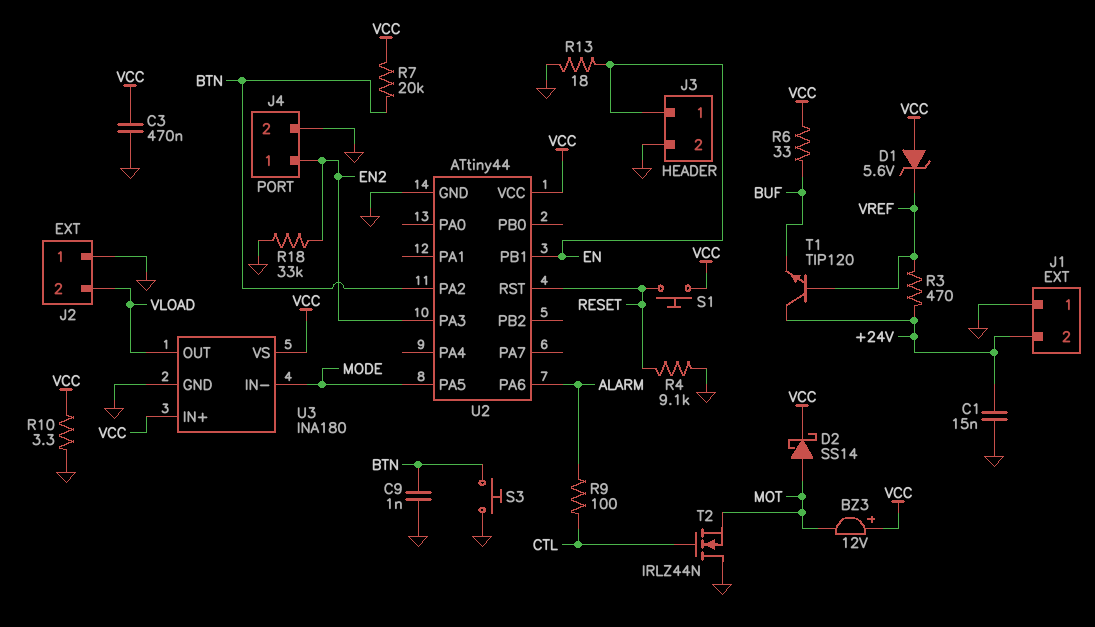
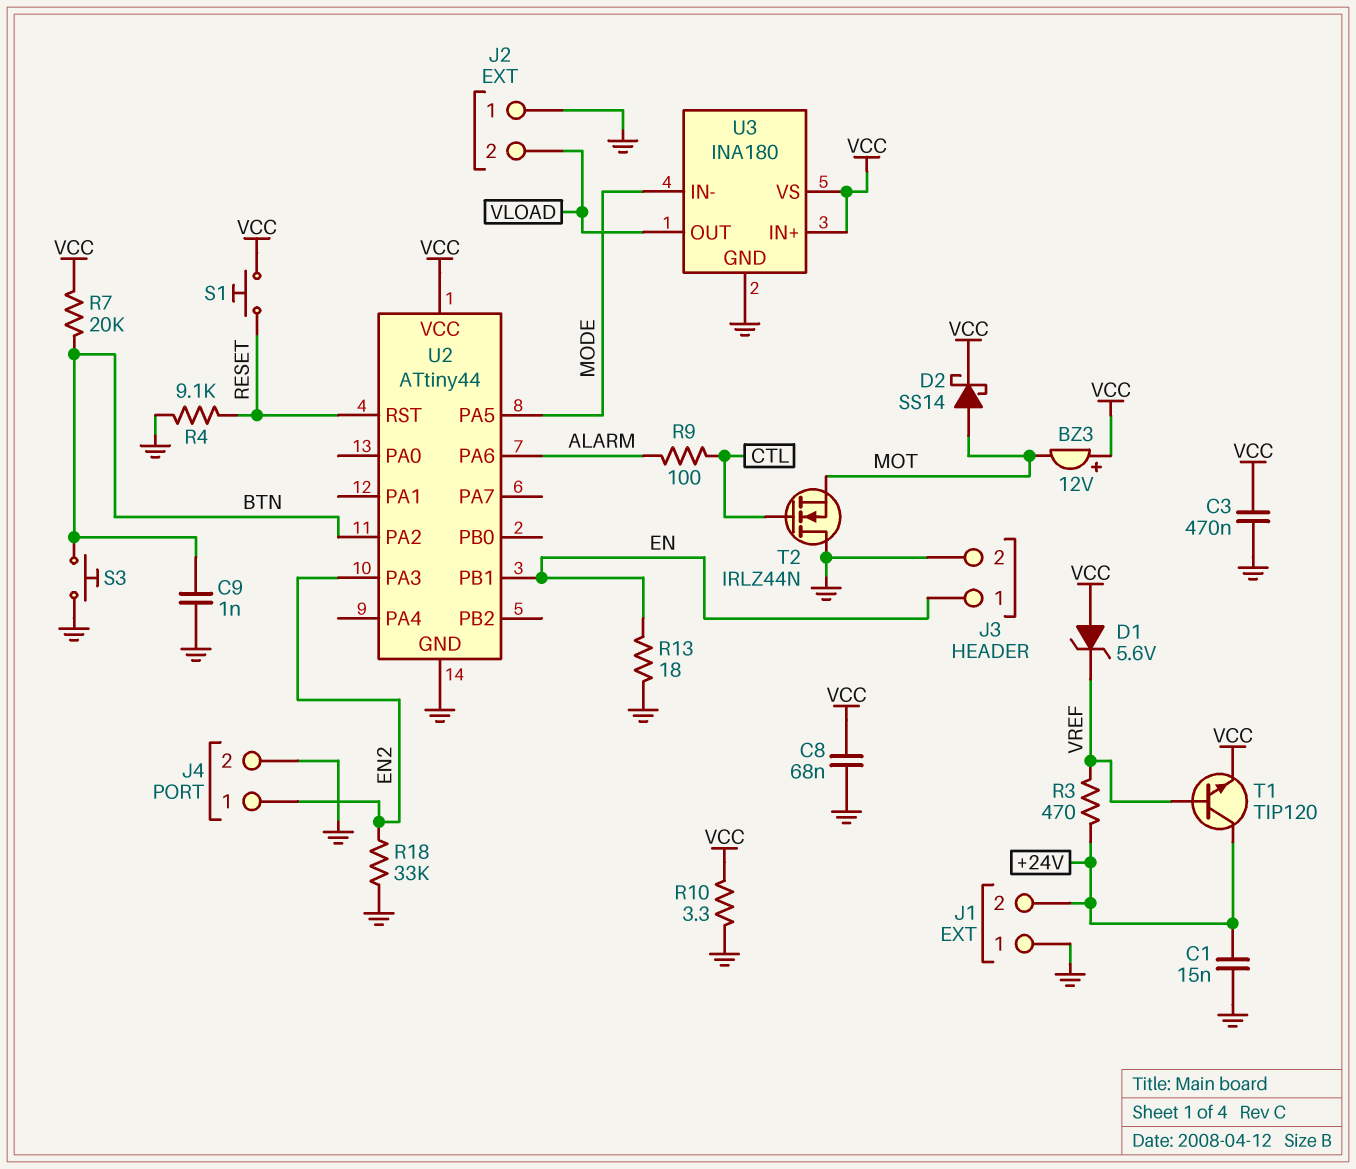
C8: none -> 68nF (GND, VCC)
R6: 33 (BUF, VCC) -> none
T1: NPN TIP120 (B VREF, C +24V, E BUF) -> NPN TIP120 (B VREF, C +24V, E VCC)

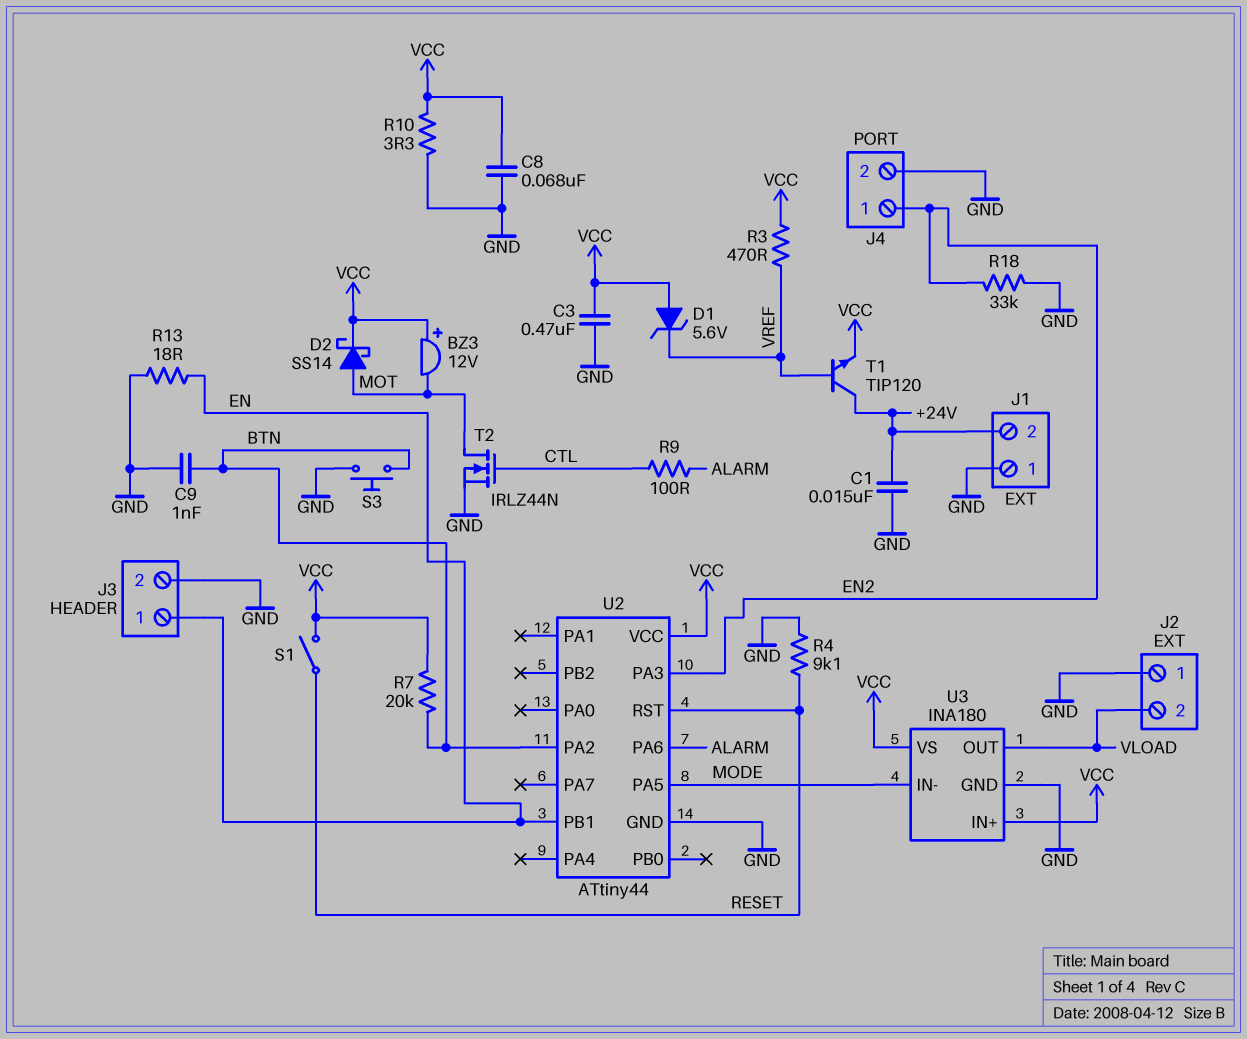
R3: 470 (+24V, VREF) -> 470 (VCC, VREF)
S1: button (RESET, VCC) -> switch (RESET, VCC)
T2: NMOS IRLZ44N (G CTL, D GND, S MOT) -> NMOS IRLZ44N (G CTL, D MOT, S GND)

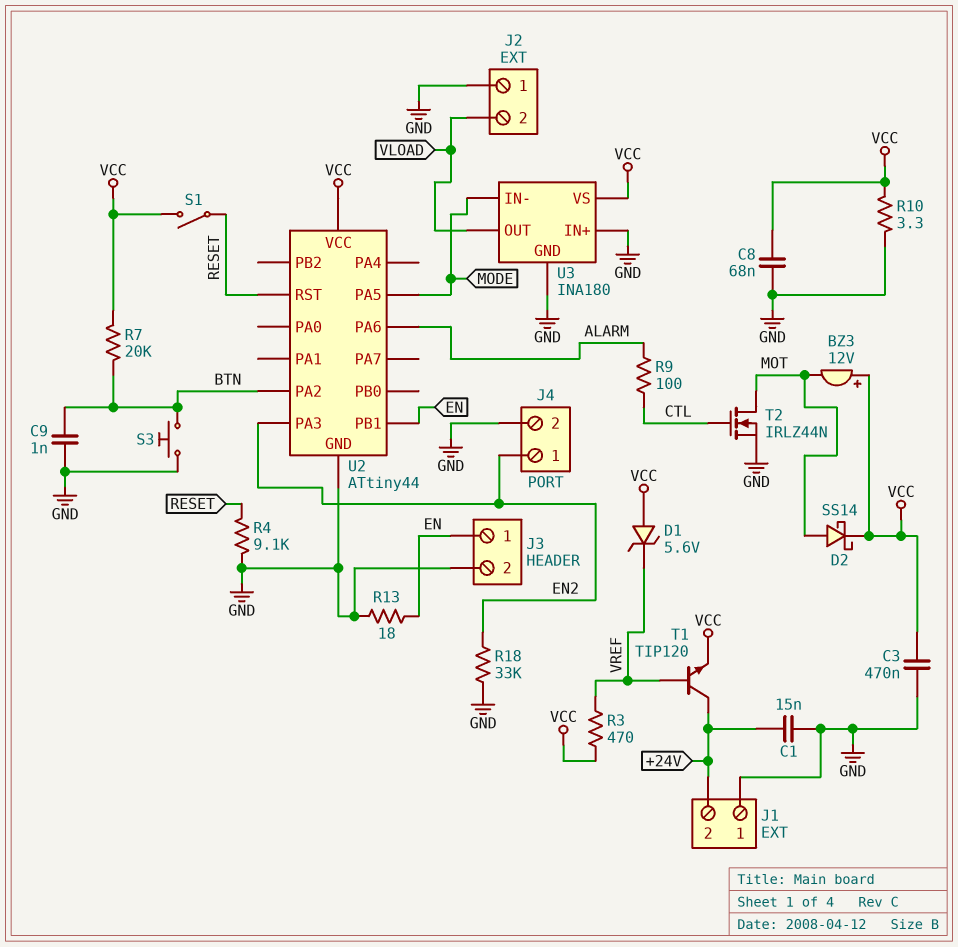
U3 pin IN+: VCC -> GND

